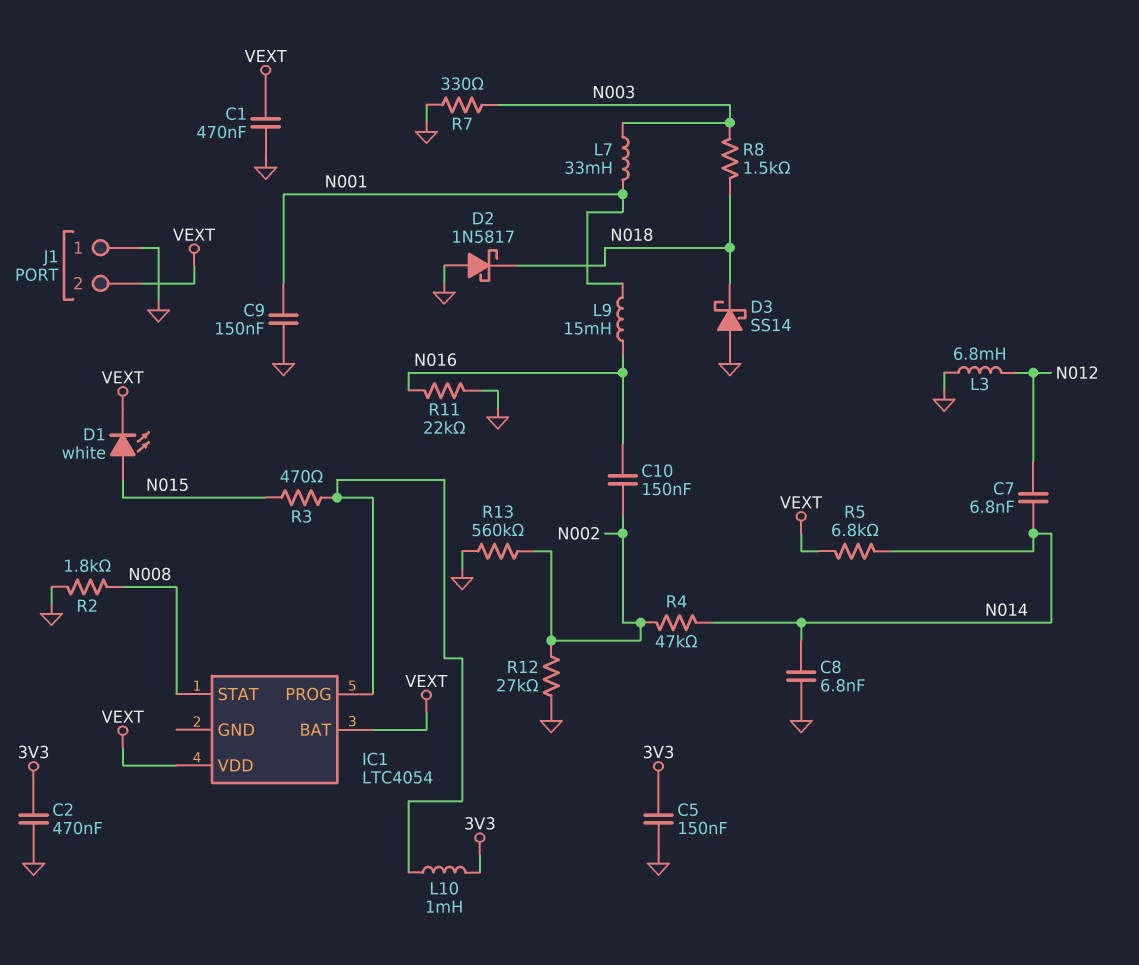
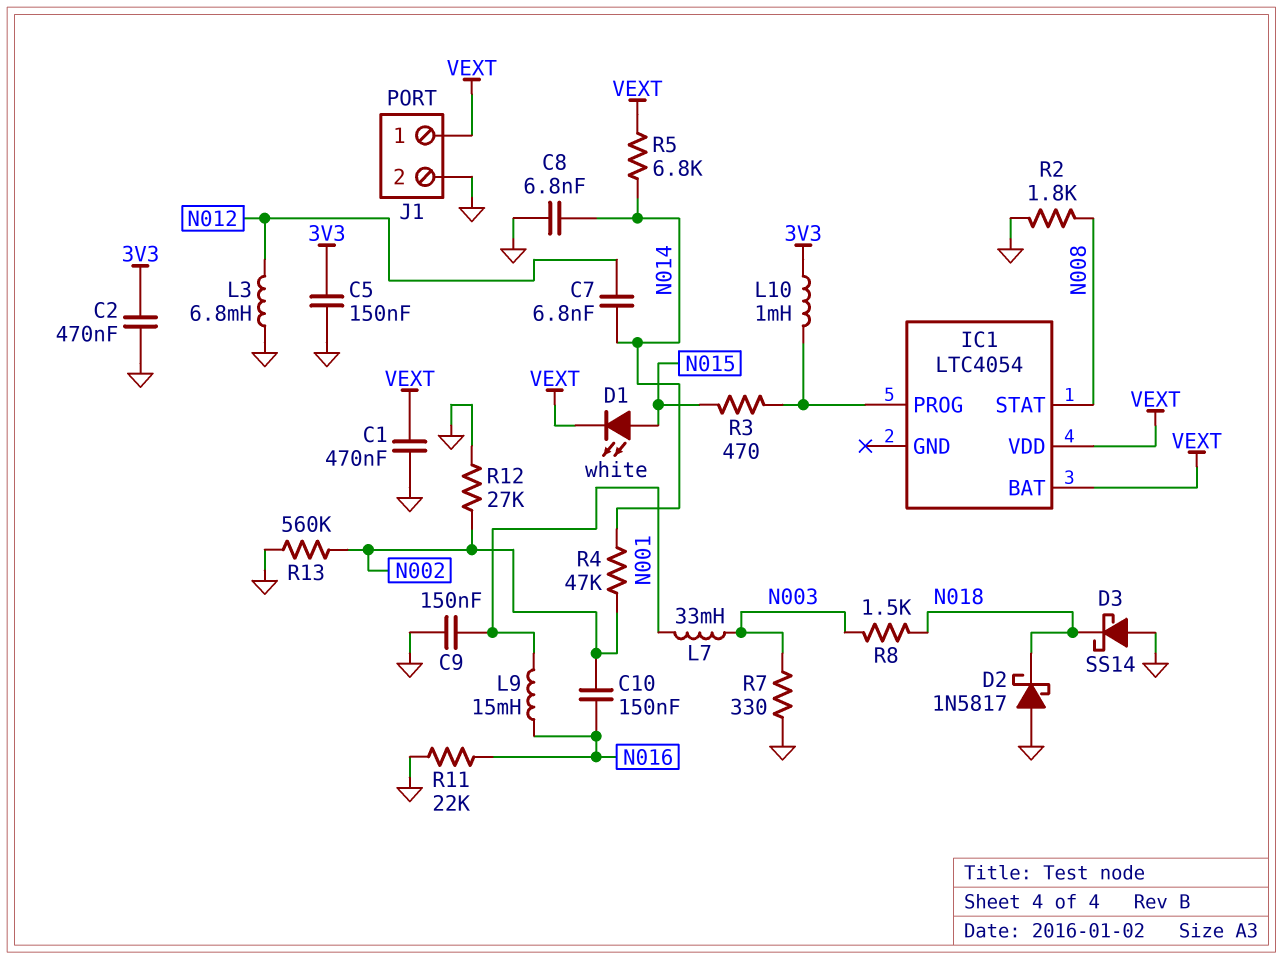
J1 pin 1: GND -> VEXT
J1 pin 2: VEXT -> GND

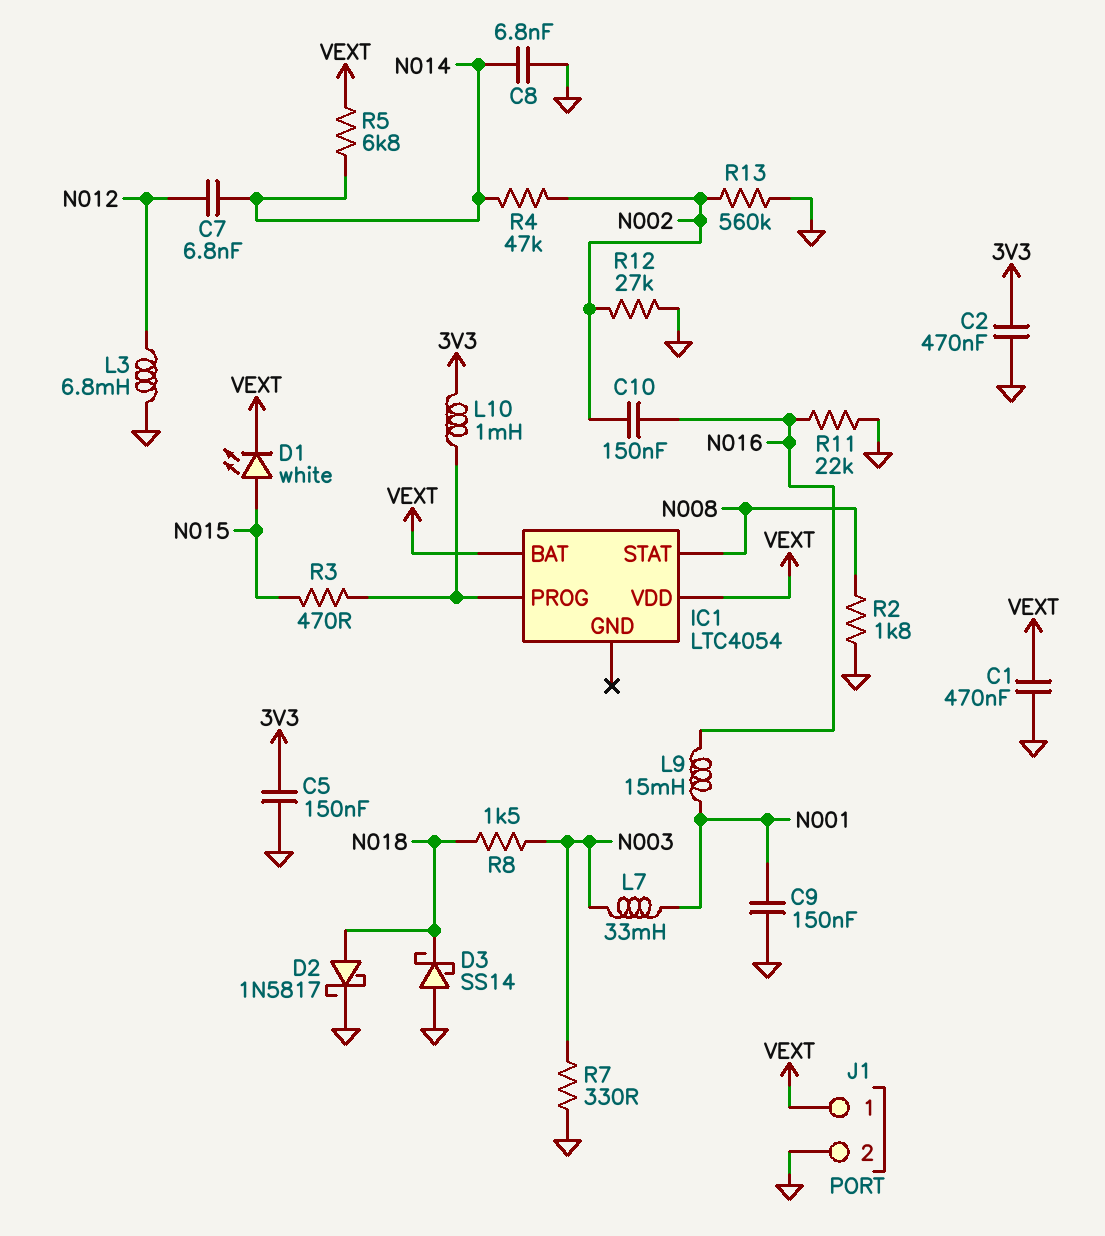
D2: schottky 1N5817 (A GND, K N018) -> schottky 1N5817 (A N018, K GND)

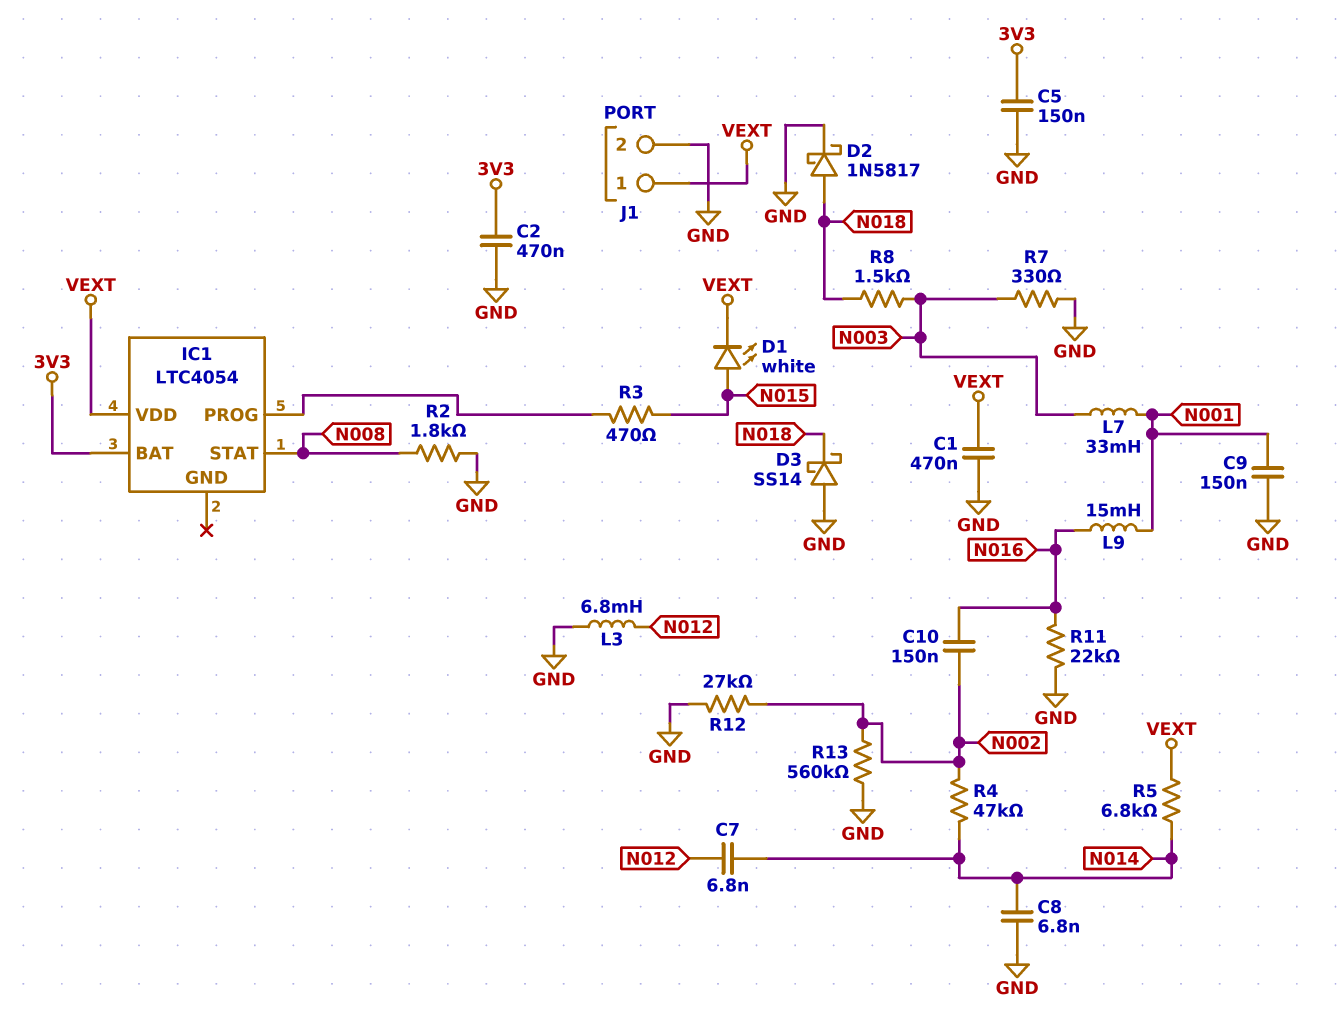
IC1 pin BAT: VEXT -> 3V3
L10: 1mH (3V3, IC1/PROG) -> none

